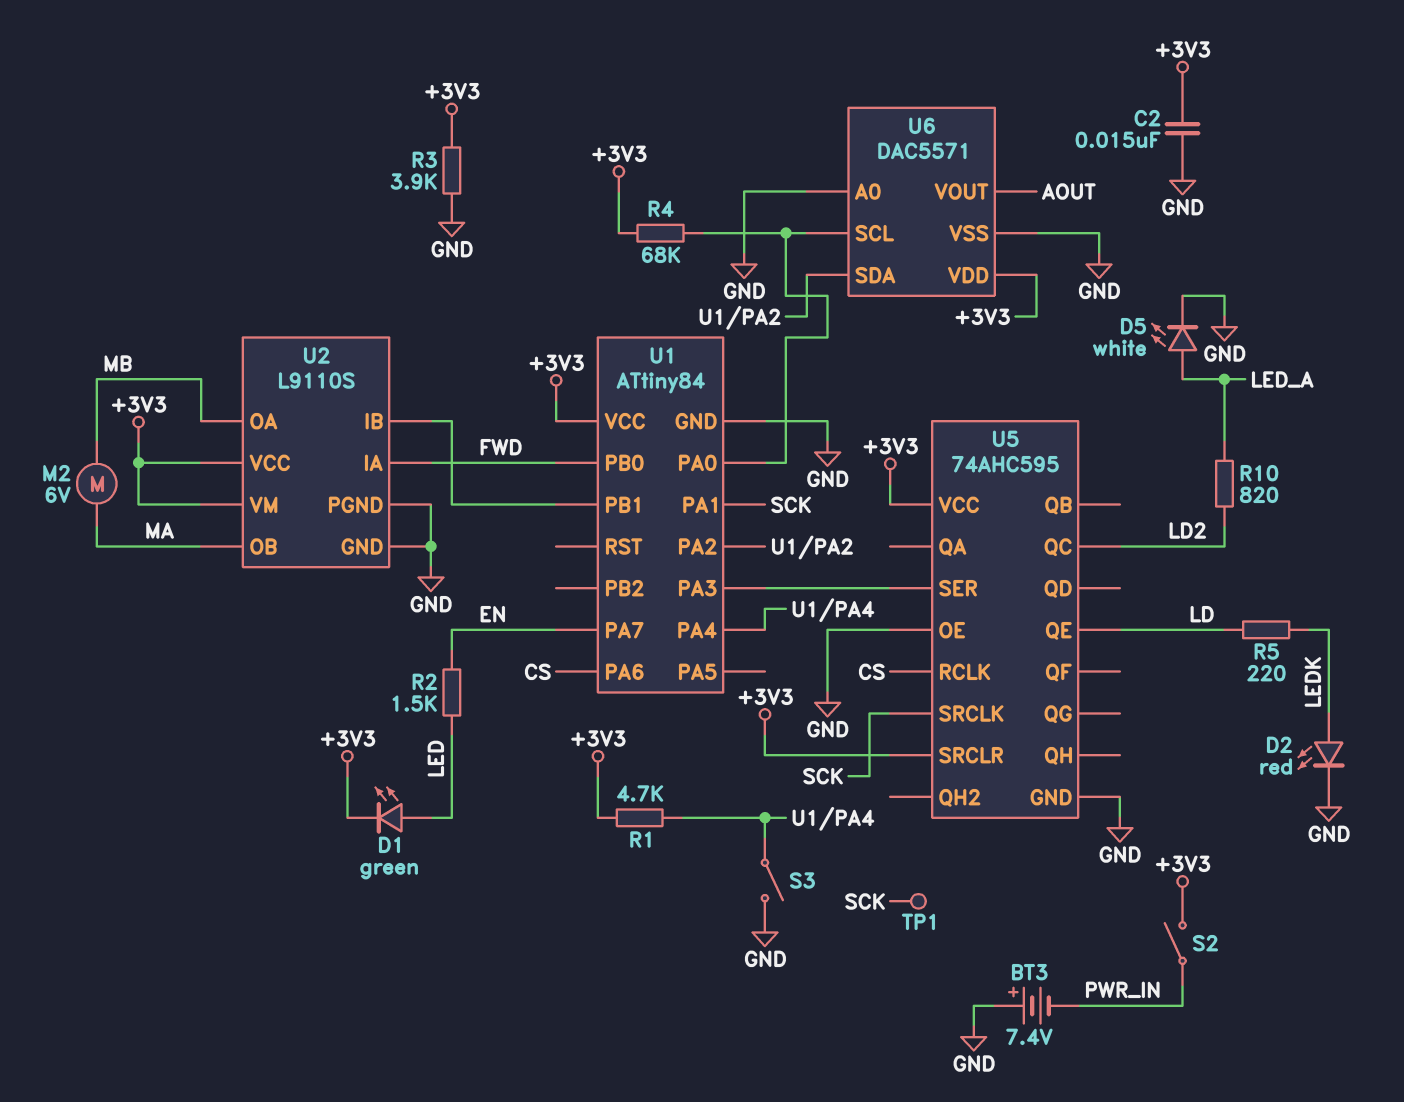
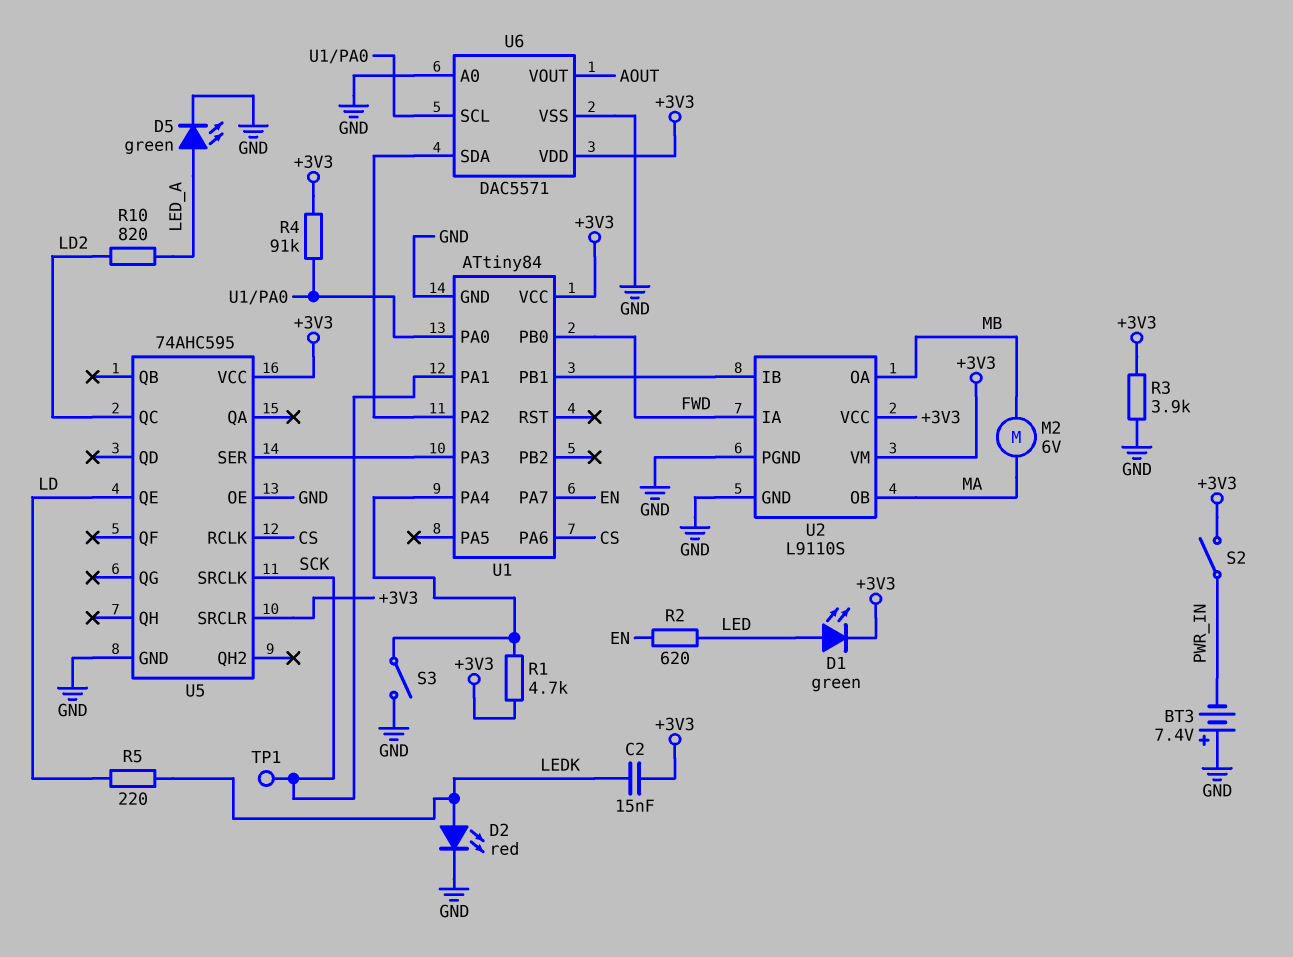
C2: 15nF (+3V3, GND) -> 15nF (+3V3, LEDK)
D5: LED white (A LED_A, K GND) -> LED green (A LED_A, K GND)
R2: 1.5k (EN, LED) -> 620 (EN, LED)
R4: 68k (+3V3, U1/PA0) -> 91k (+3V3, U1/PA0)

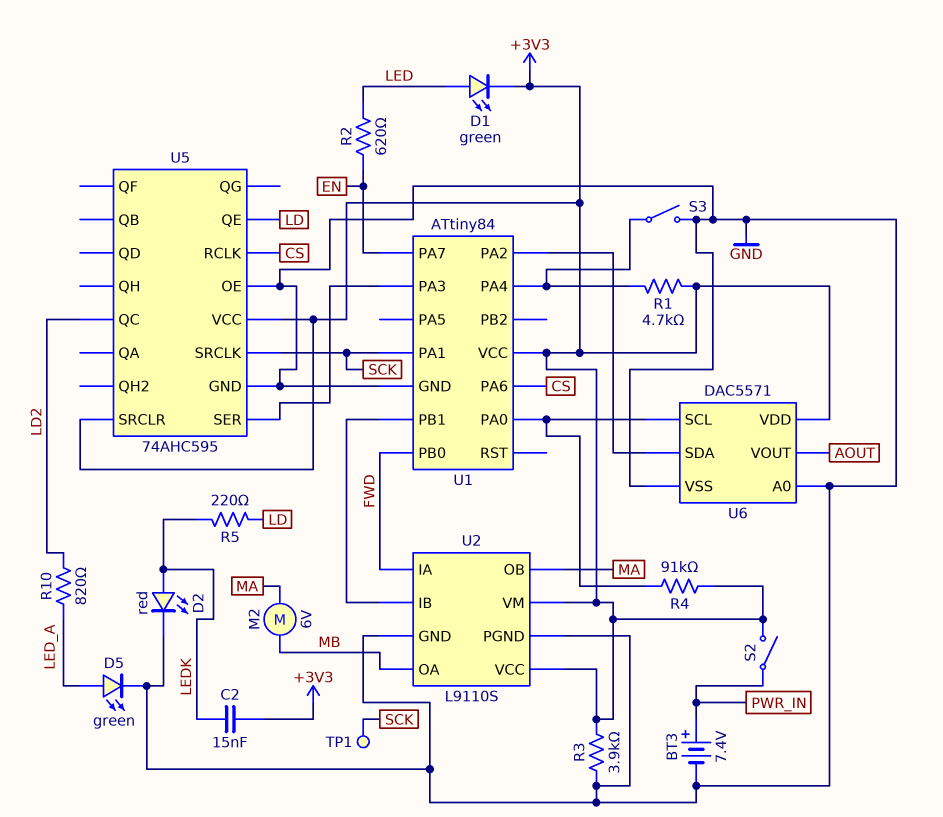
BT3: 7.4V (plus GND, minus PWR_IN) -> 7.4V (plus PWR_IN, minus GND)

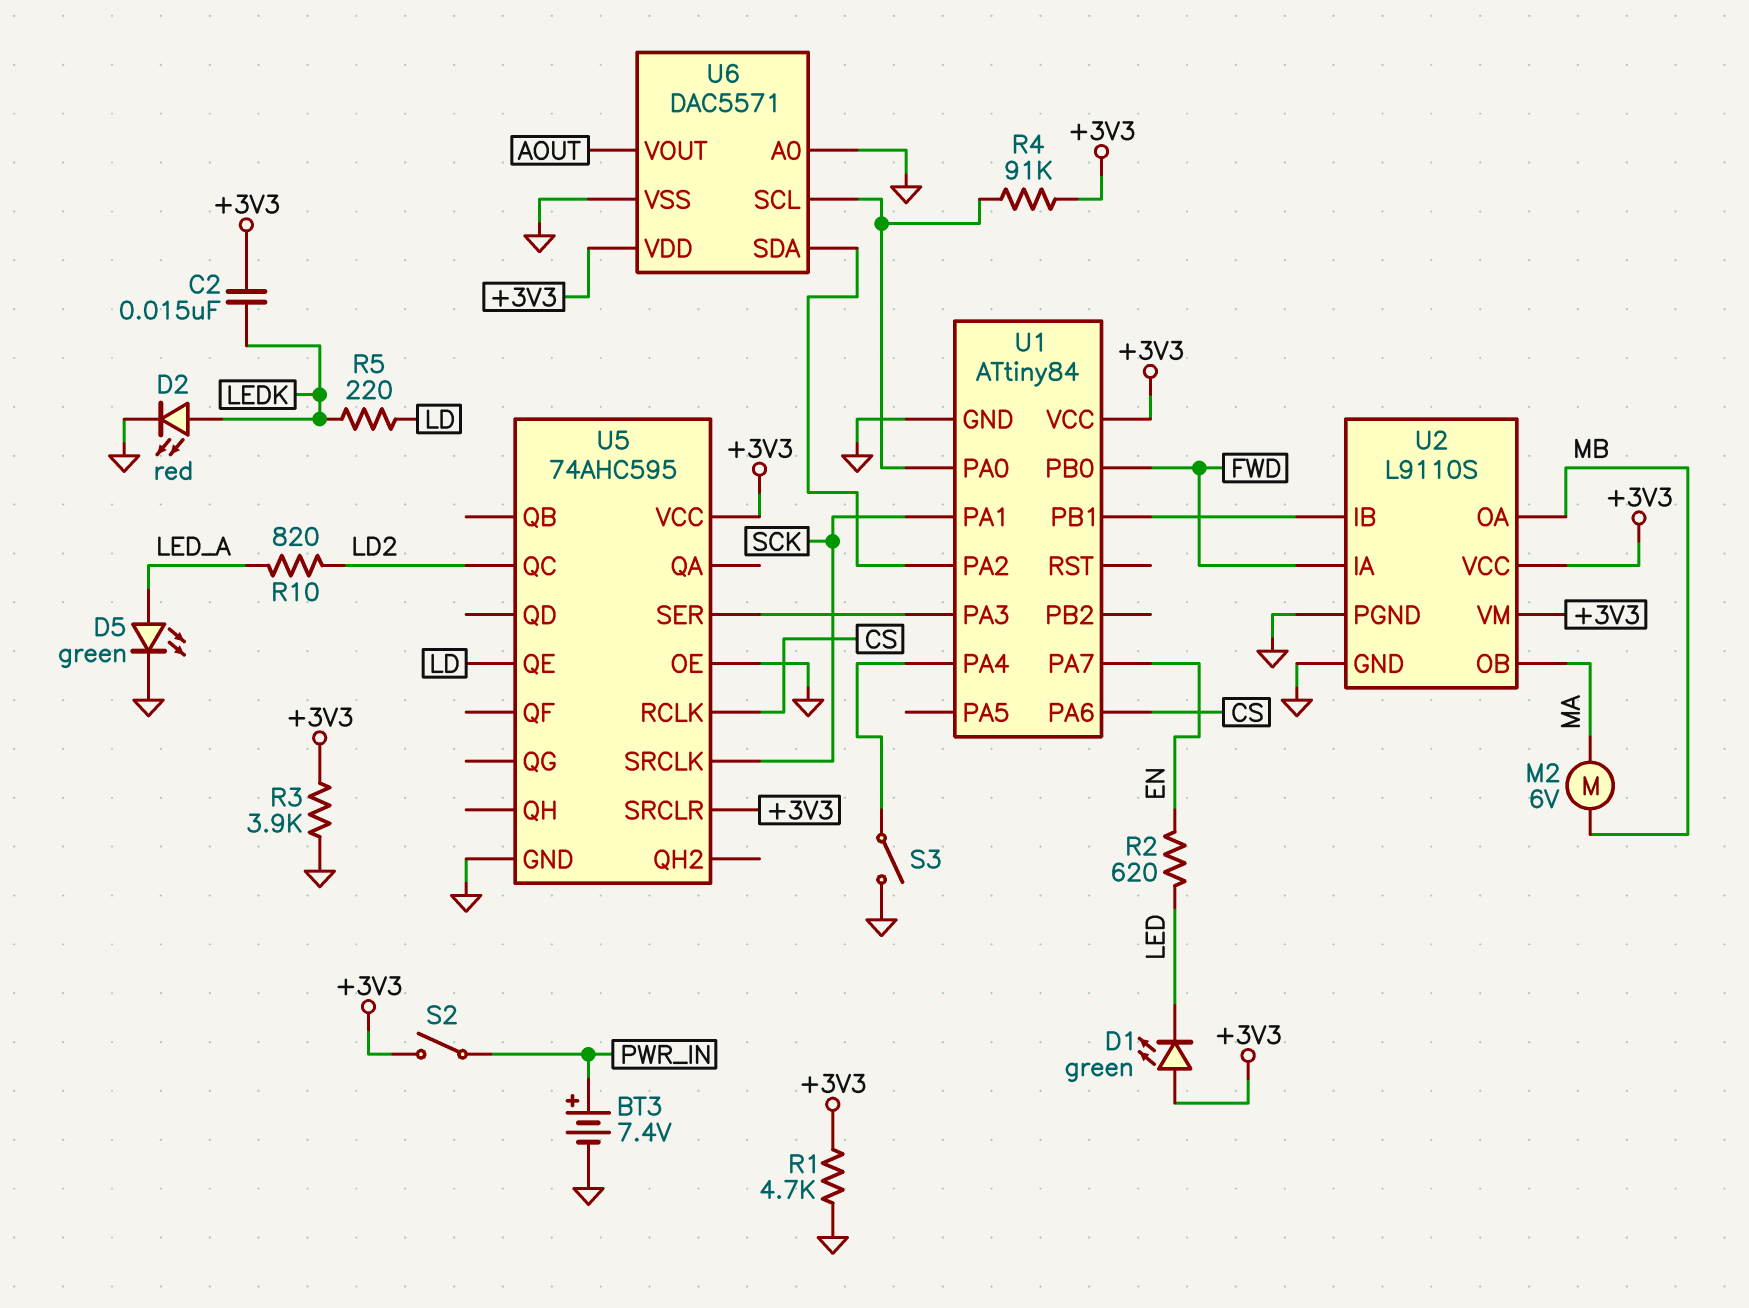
D1: LED green (A LED, K +3V3) -> LED green (A +3V3, K LED)
R1: 4.7k (+3V3, U1/PA4) -> 4.7k (+3V3, GND)
TP1: test point (SCK) -> none

